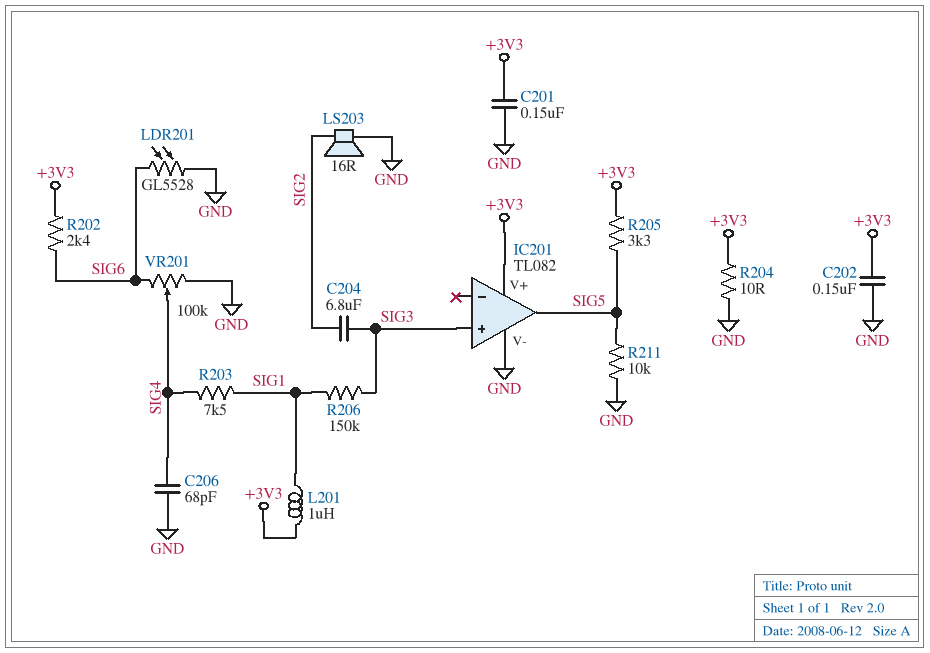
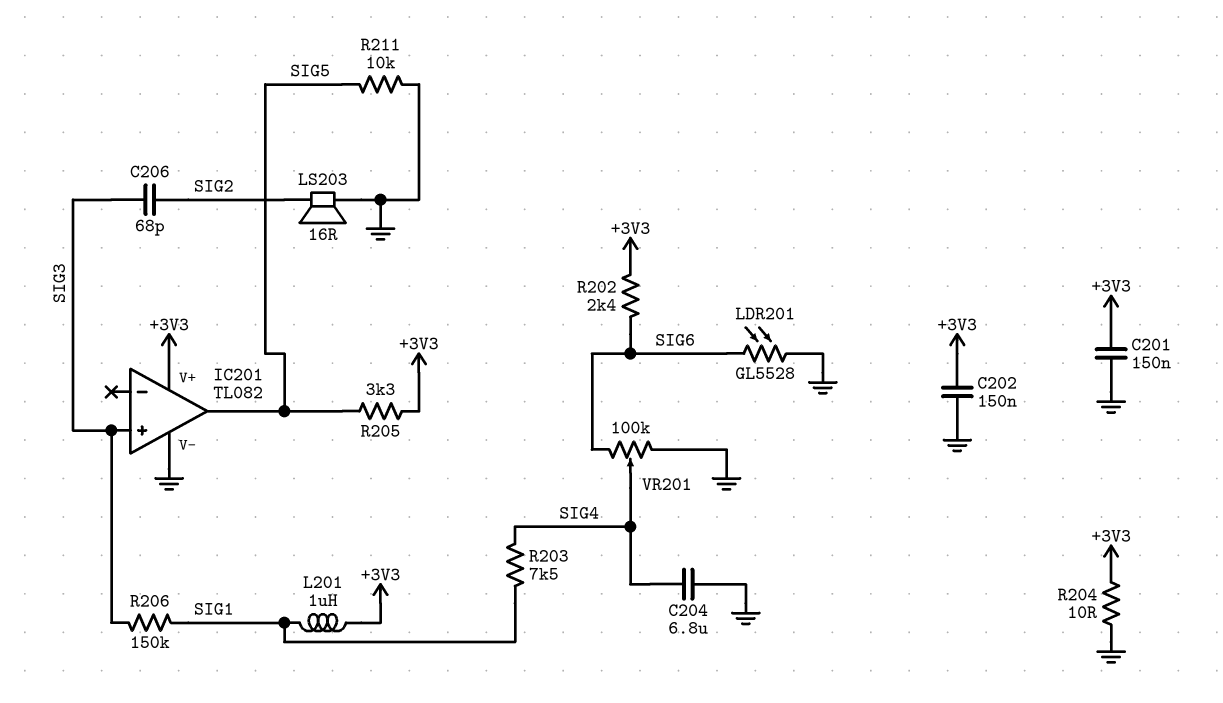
C204: 6.8uF (SIG2, SIG3) -> 6.8uF (GND, SIG4)
C206: 68pF (GND, SIG4) -> 68pF (SIG2, SIG3)

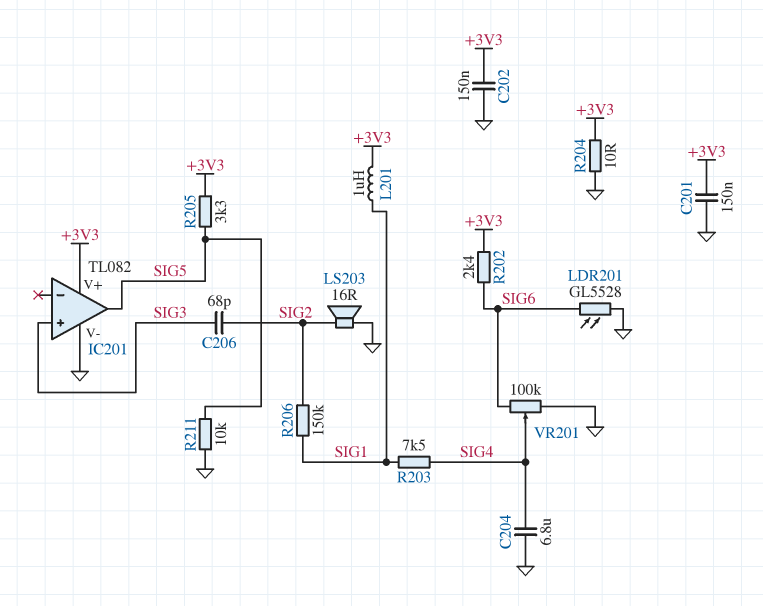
R206: 150k (SIG1, SIG3) -> 150k (SIG1, SIG2)

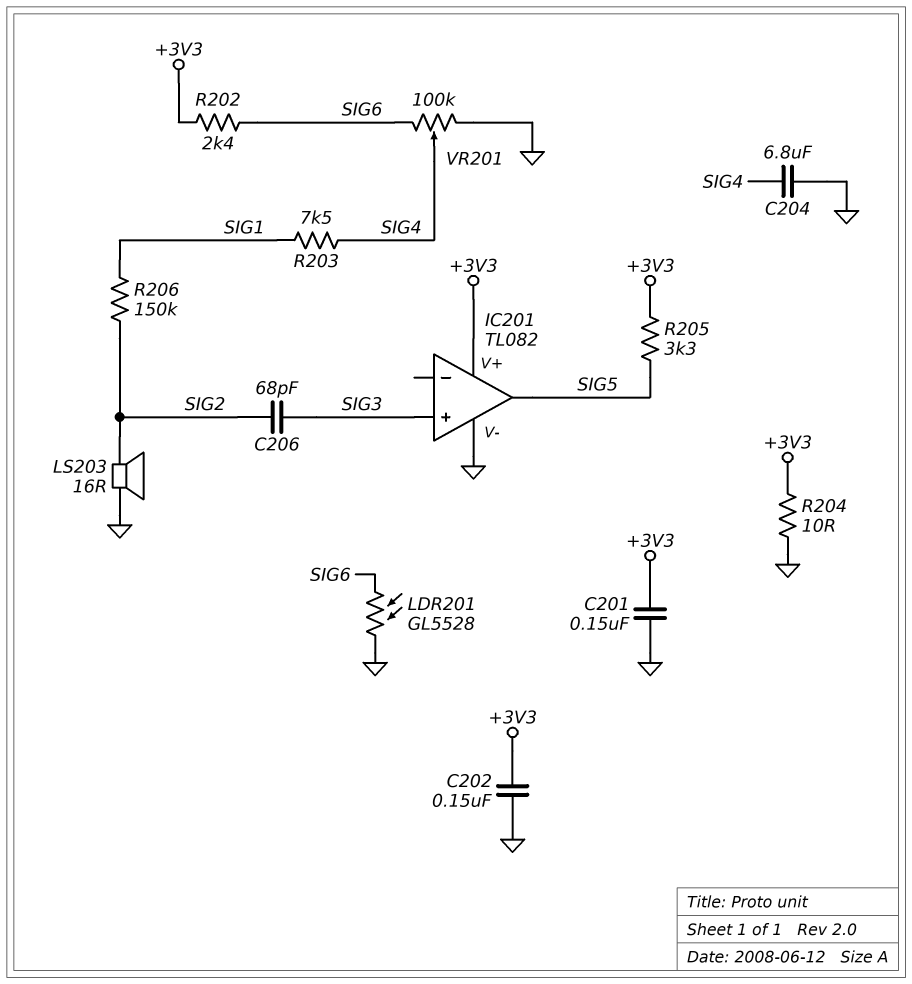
L201: 1uH (+3V3, SIG1) -> none
R211: 10k (GND, SIG5) -> none

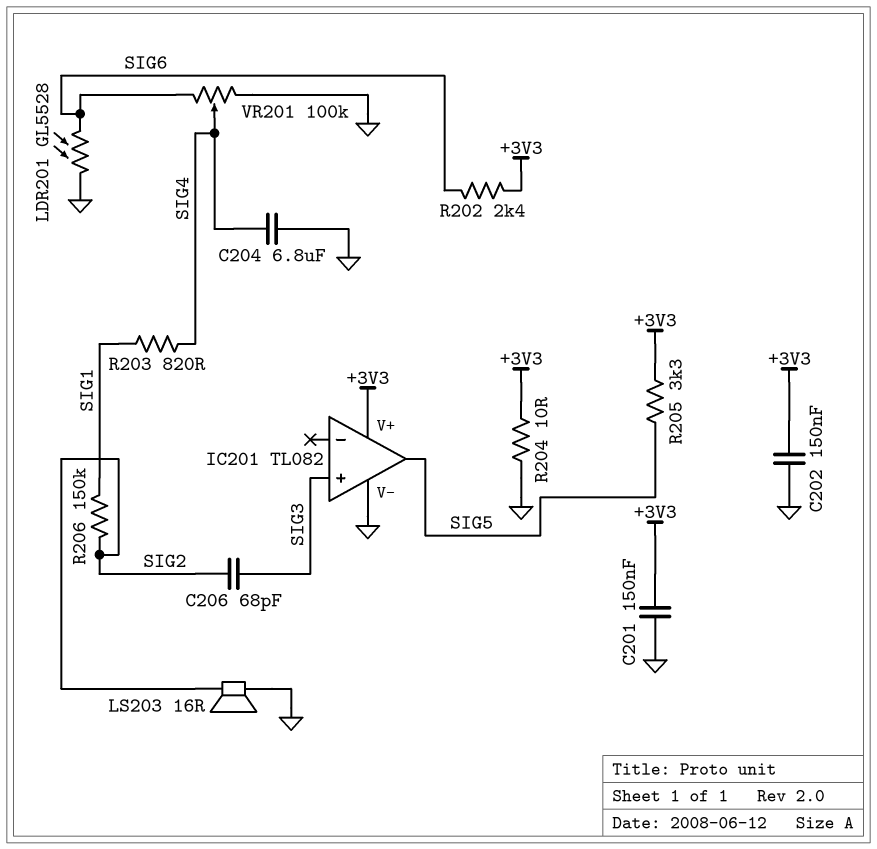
R203: 7.5k (SIG1, SIG4) -> 820 (SIG1, SIG4)

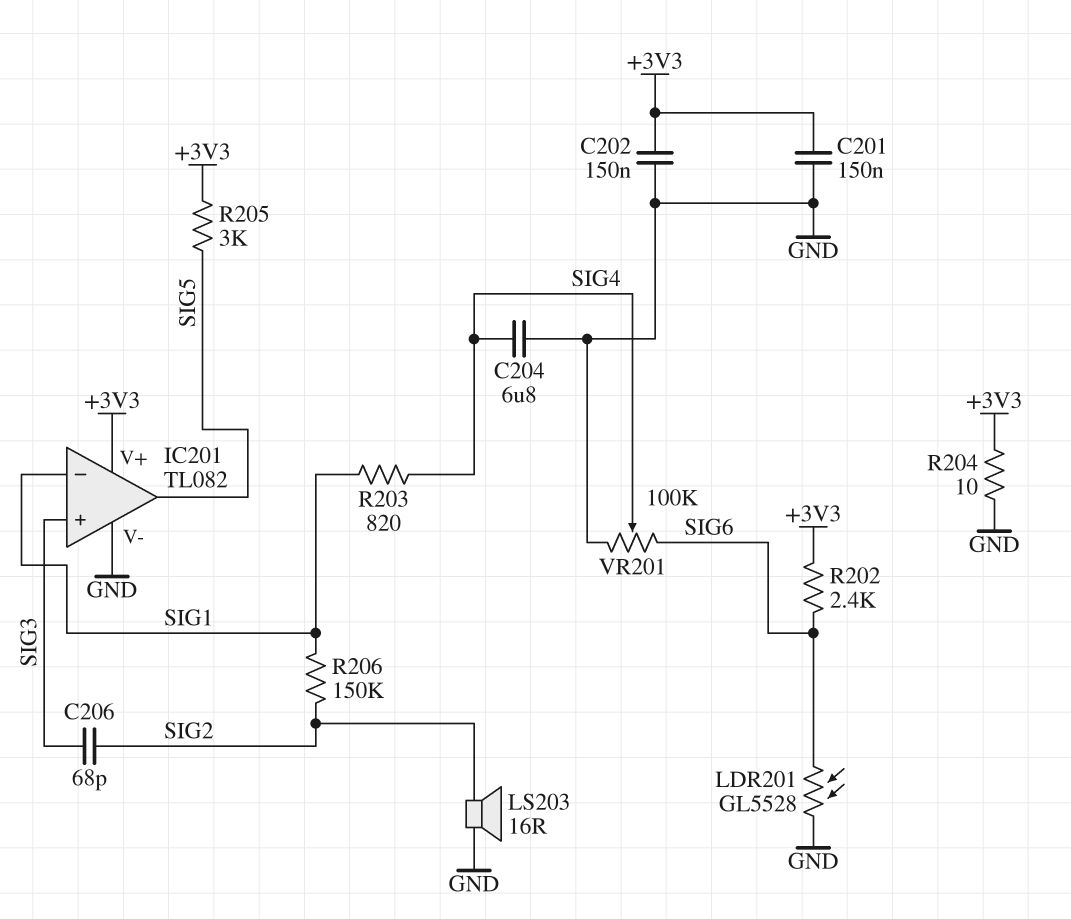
IC201 pin in-: none -> SIG1
R205: 3.3k (+3V3, SIG5) -> 3k (+3V3, SIG5)

